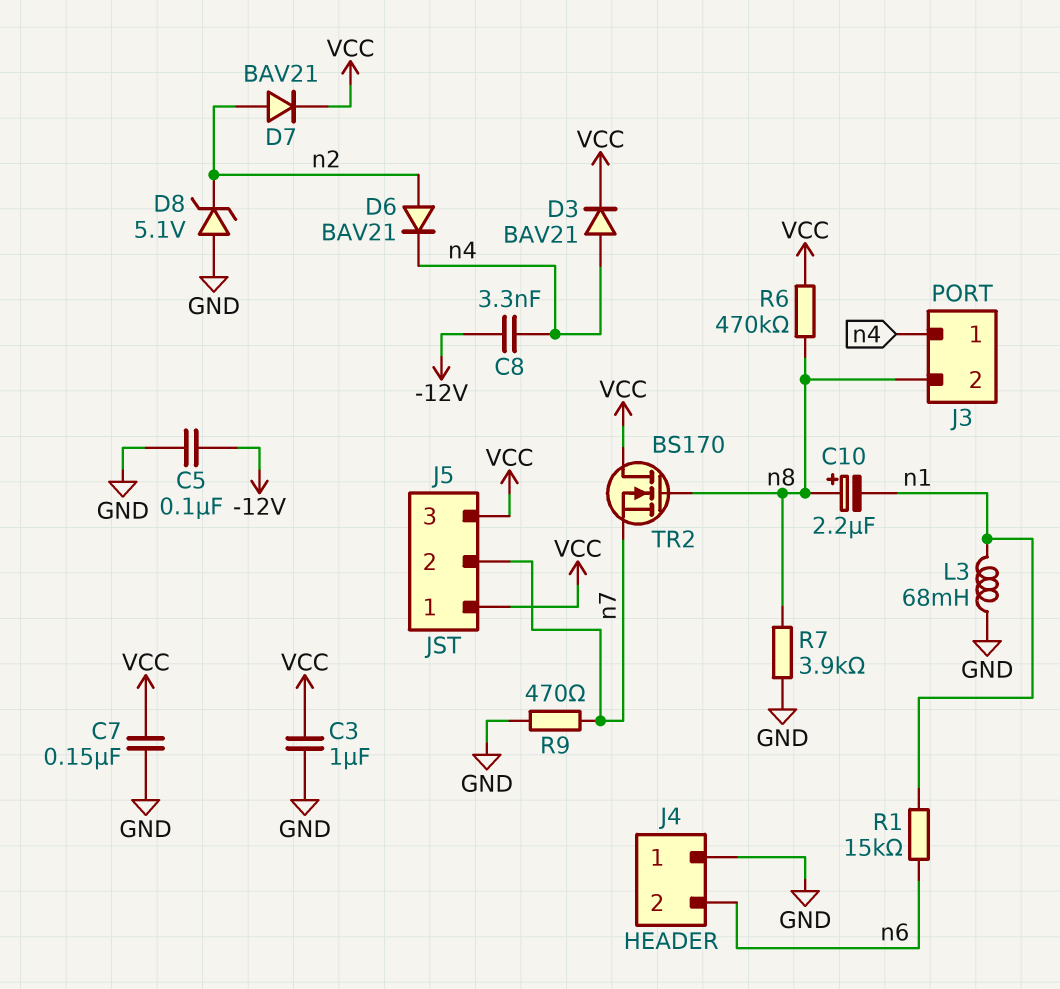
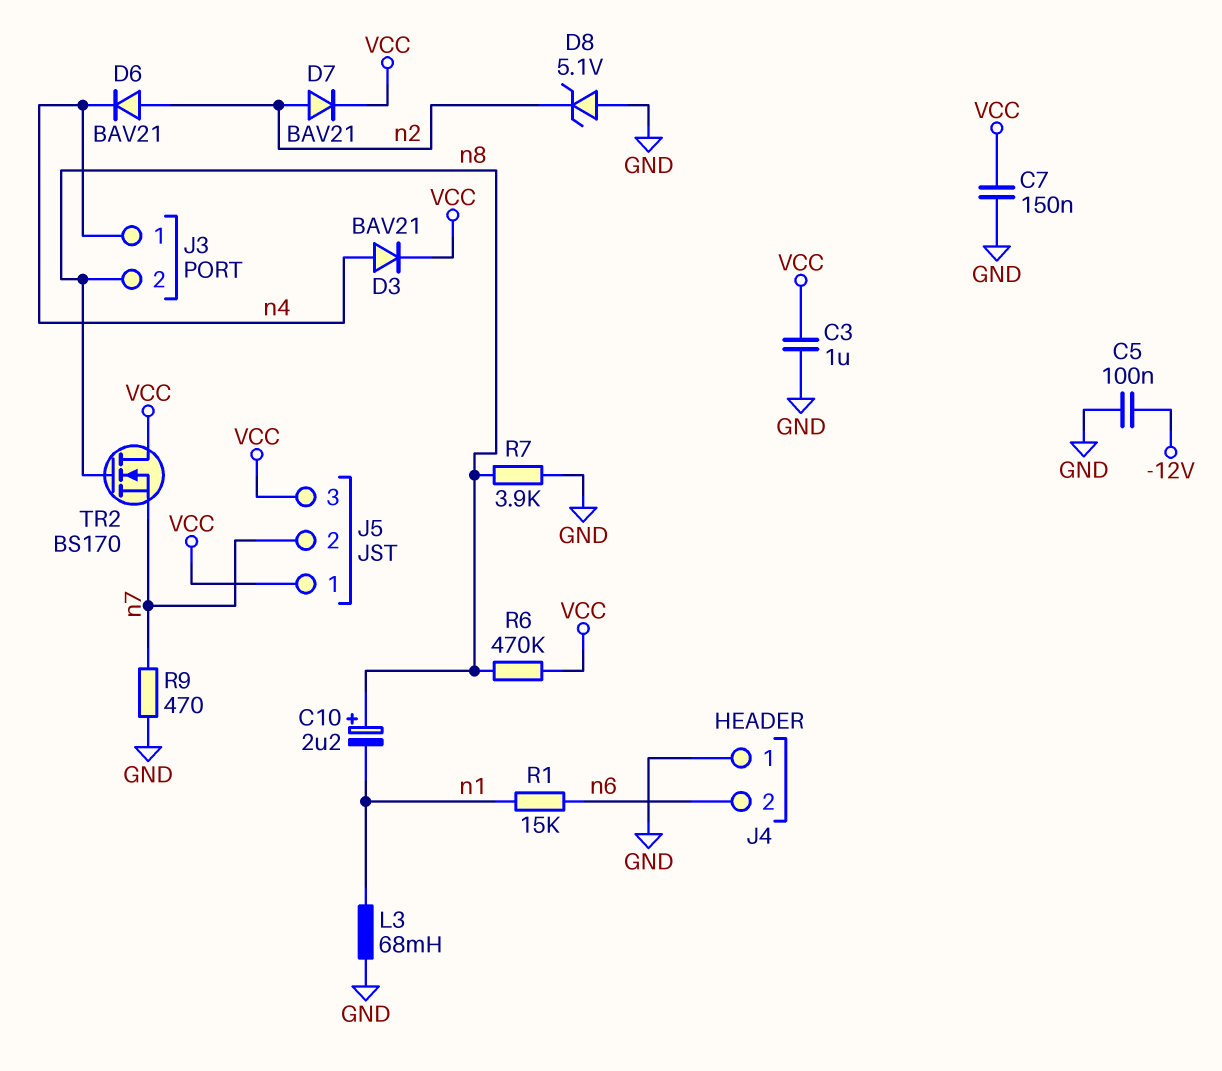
C8: 3.3nF (-12V, n4) -> none

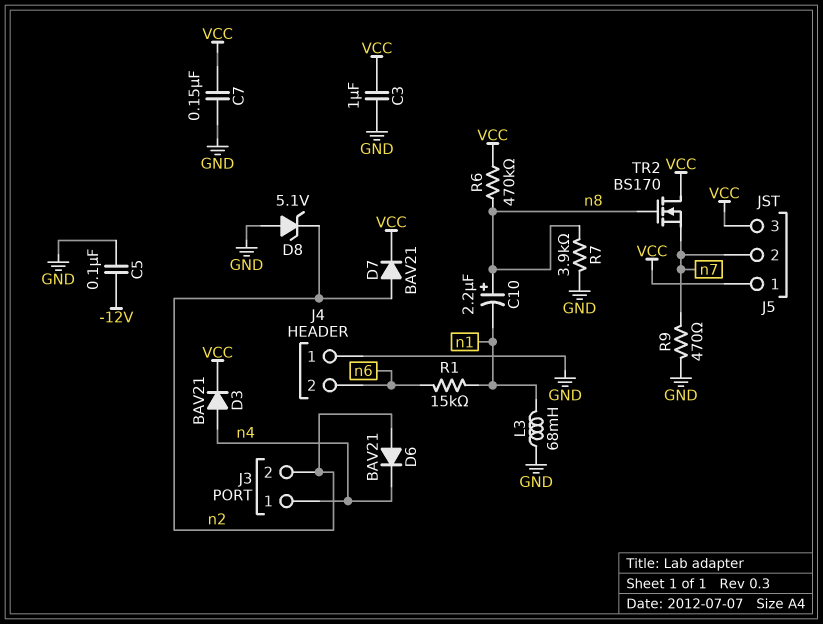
J3 pin 2: n8 -> n2

